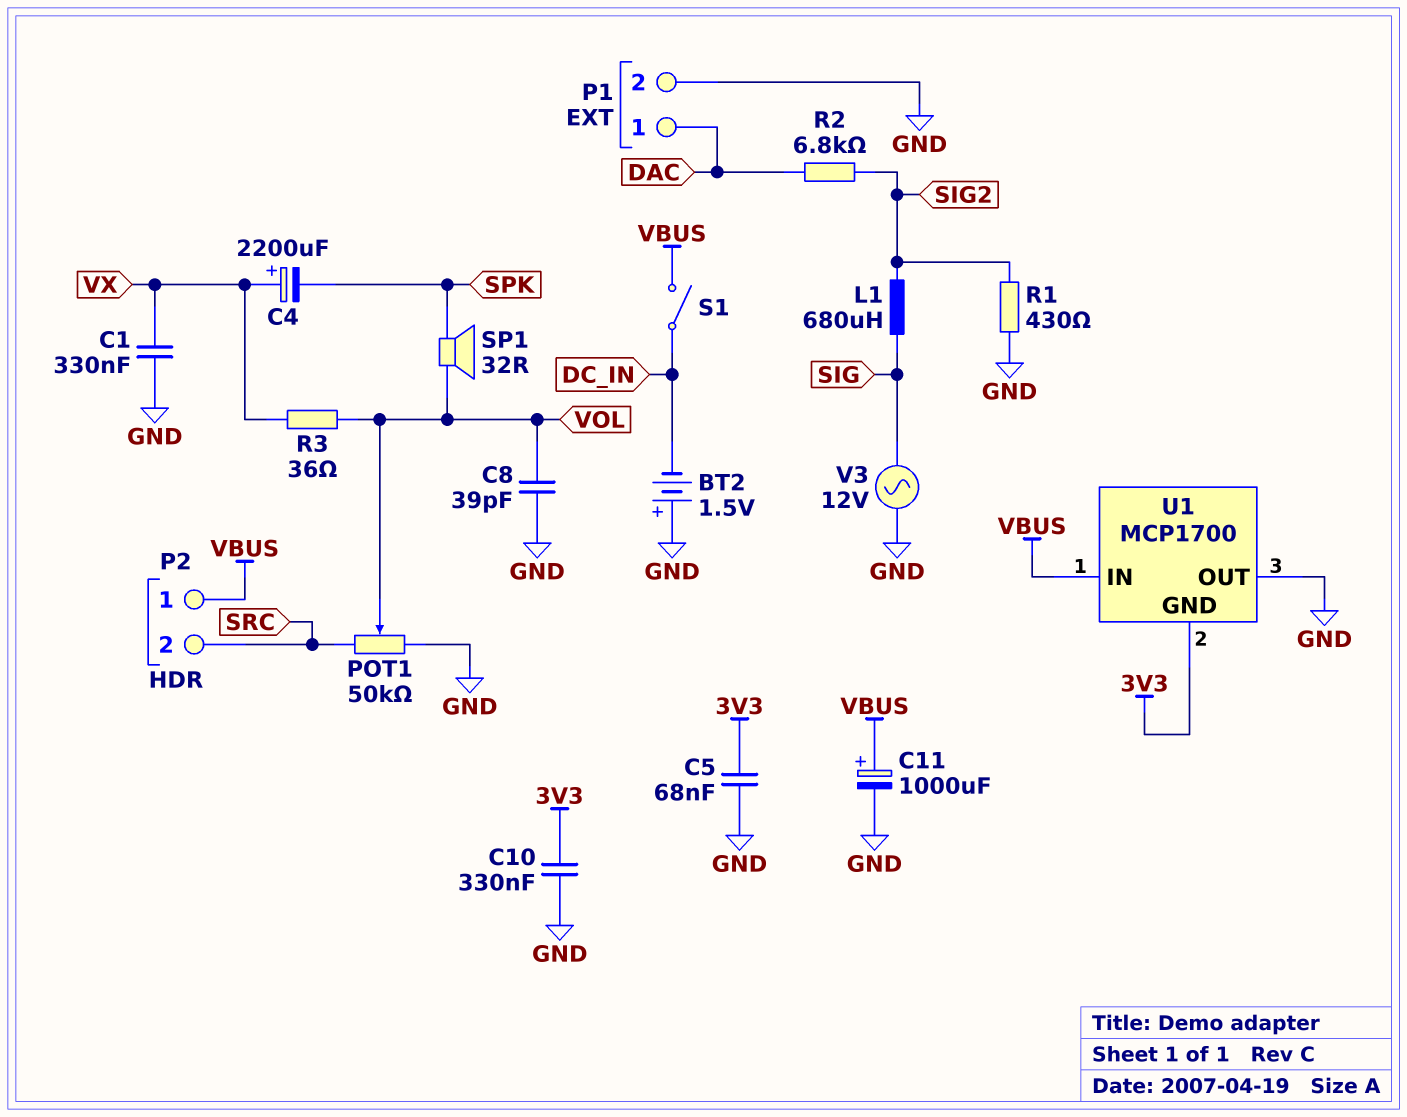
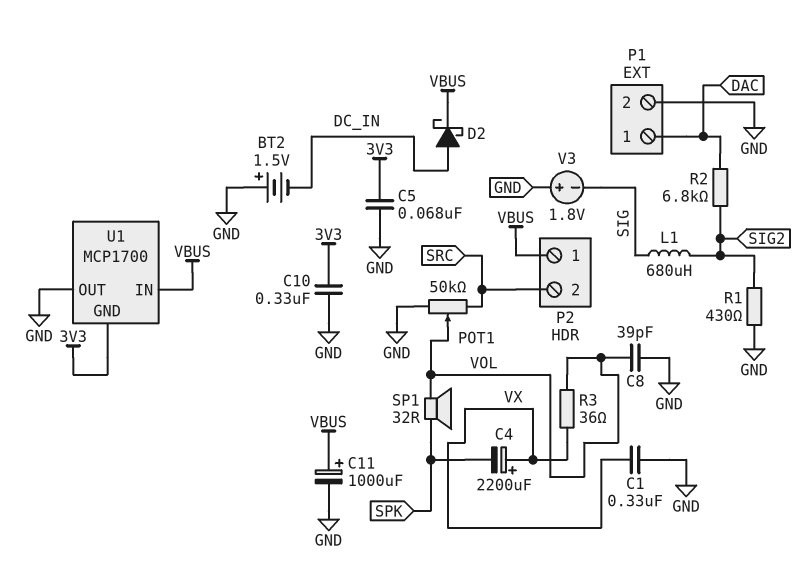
D2: none -> schottky (A DC_IN, K VBUS)
S1: switch (DC_IN, VBUS) -> none
V3: AC 12V (GND, SIG) -> 1.8V (plus GND, minus SIG)

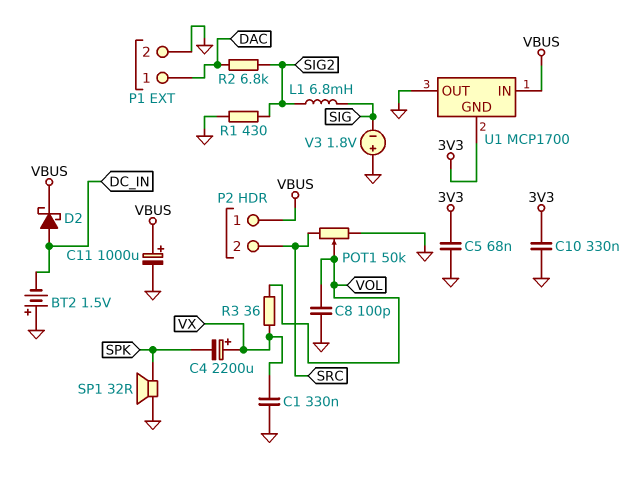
C8: 39pF (GND, VOL) -> 100pF (GND, VOL)
L1: 680uH (SIG, SIG2) -> 6.8mH (SIG, SIG2)
SP1: speaker 32R (SPK, VOL) -> speaker 32R (GND, SPK)

